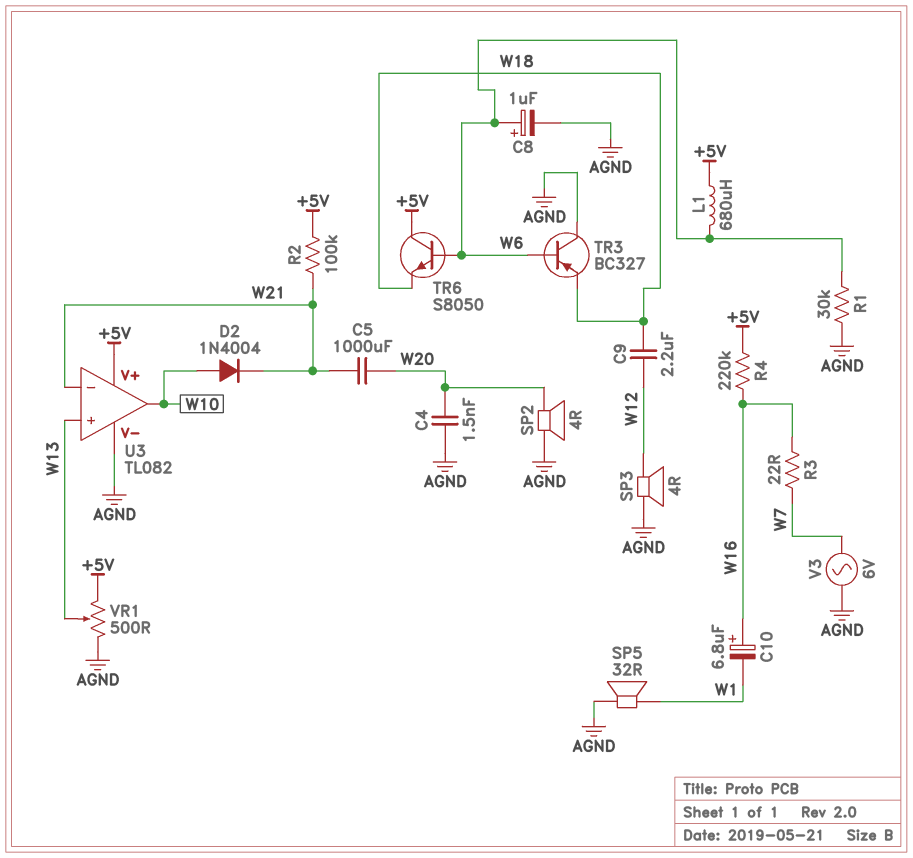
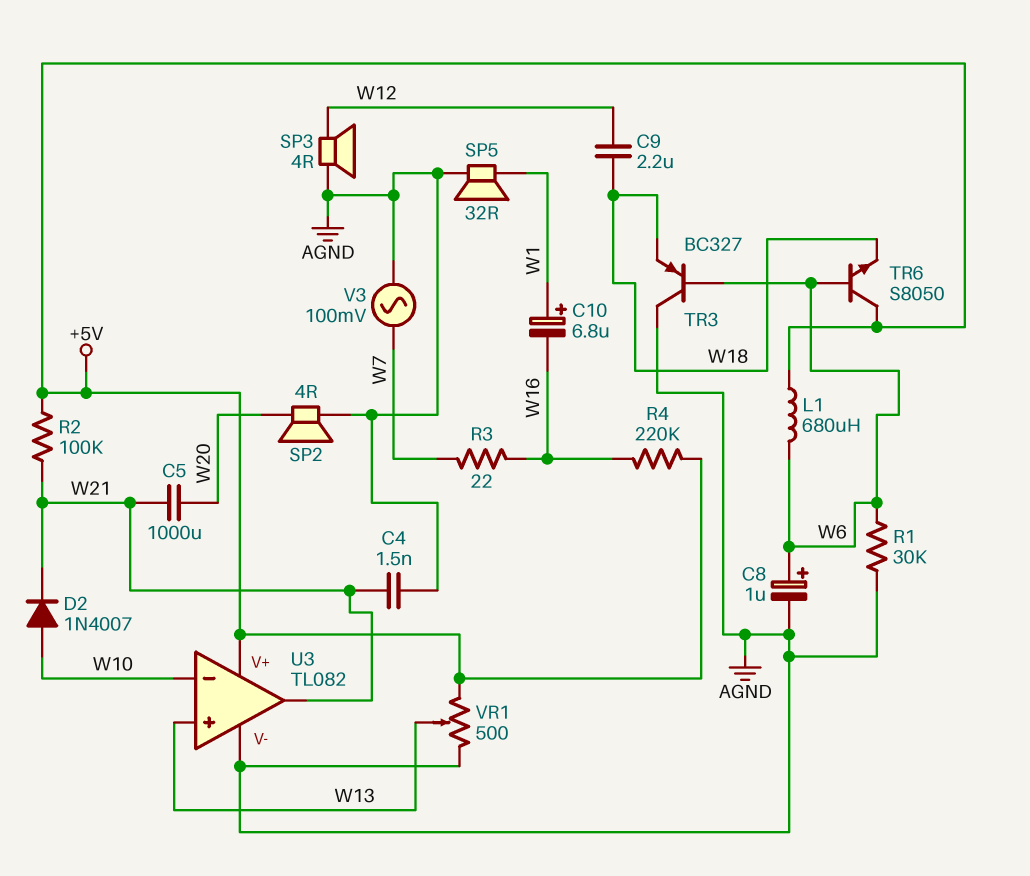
C4: 1.5nF (AGND, W20) -> 1.5nF (AGND, W21)
C10: 6.8uF (plus W16, minus W1) -> 6.8uF (plus W1, minus W16)
D2: diode 1N4004 (A W10, K W21) -> diode 1N4007 (A W10, K W21)
U3 pin in-: W21 -> W10
U3 pin out: W10 -> W21
V3: AC 6V (AGND, W7) -> AC 100mV (AGND, W7)

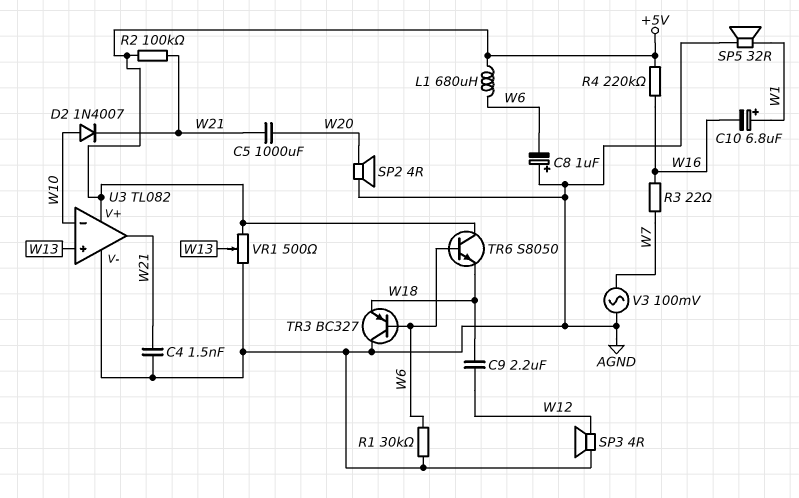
C8: 1uF (plus W6, minus AGND) -> 1uF (plus AGND, minus W6)

